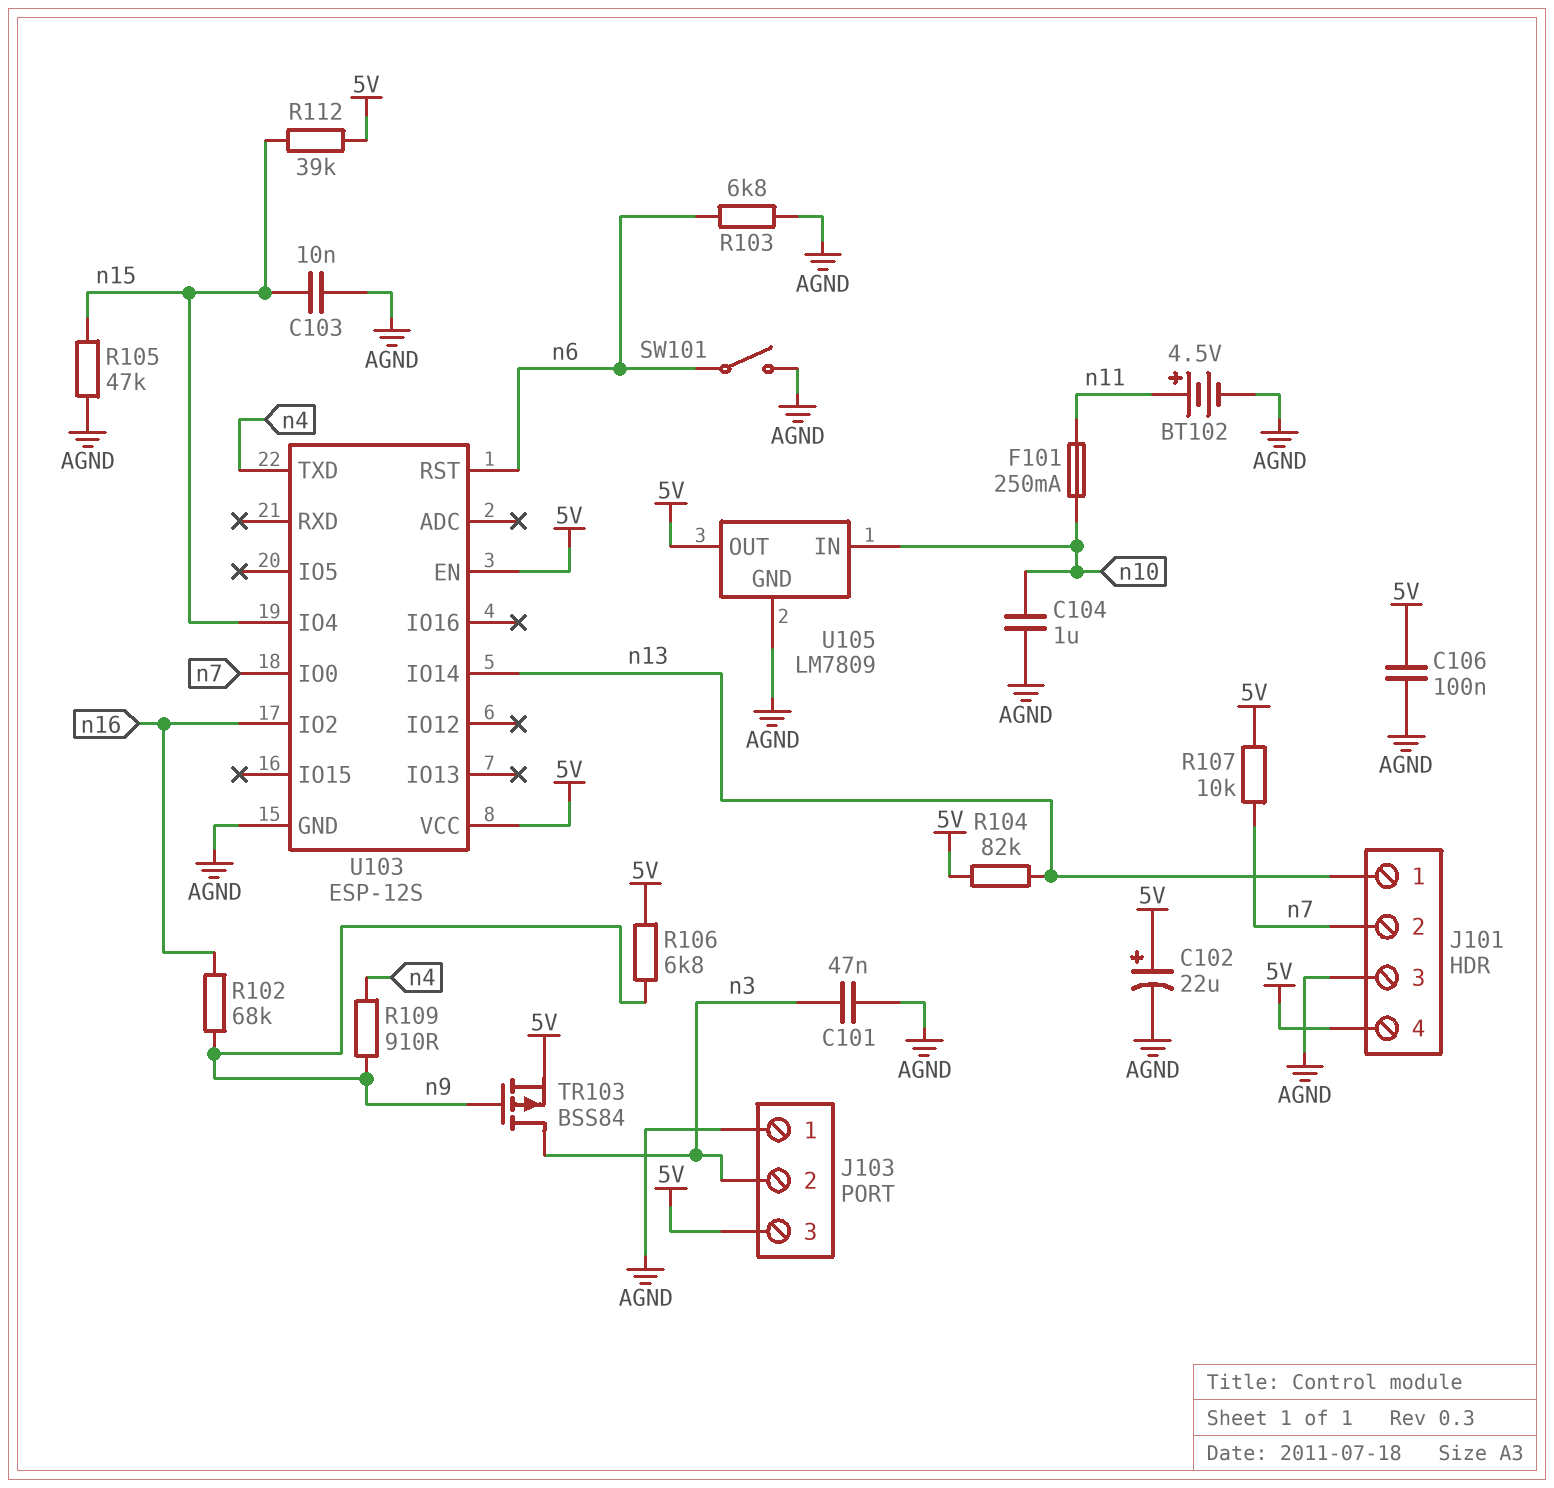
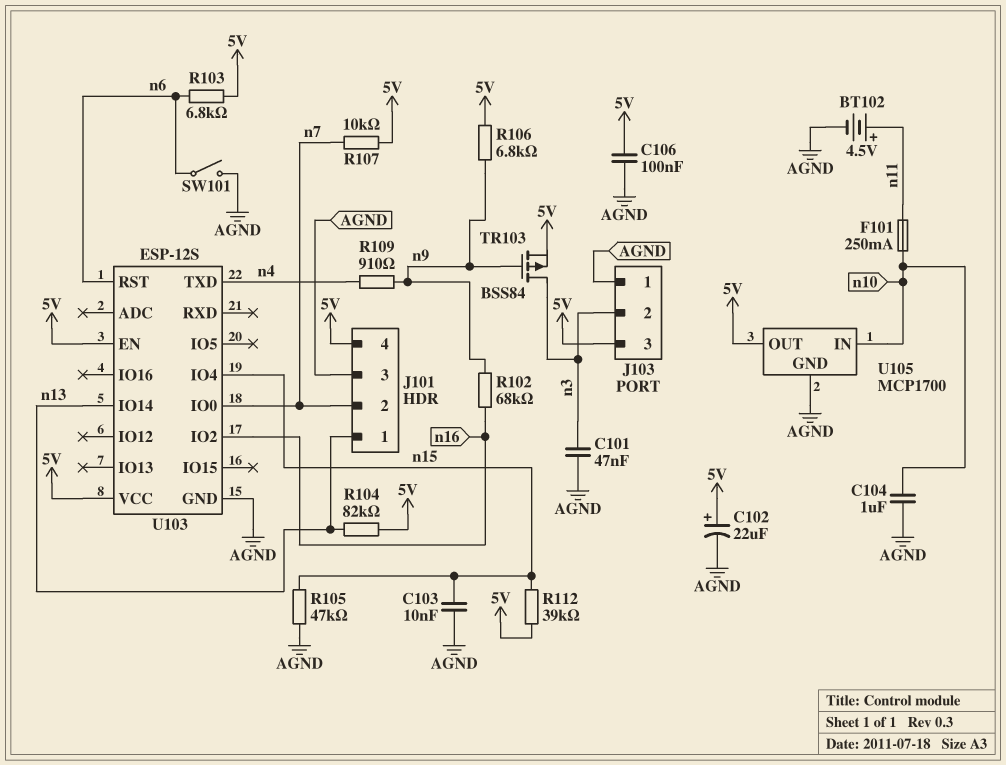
R103: 6.8k (AGND, n6) -> 6.8k (5V, n6)
U105: LM7809 -> MCP1700

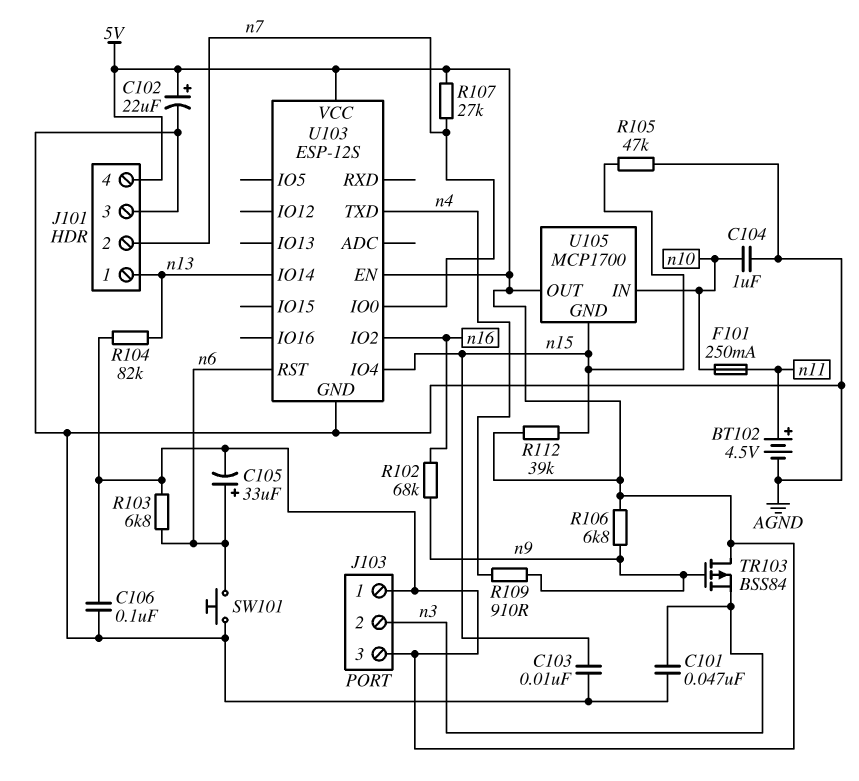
C105: none -> 33uF (plus n6, minus 5V)
J103 pin 1: AGND -> 5V
R107: 10k (5V, n7) -> 27k (5V, n7)
SW101: switch (AGND, n6) -> button (AGND, n6)
TR103: PMOS BSS84 (G n9, D n3, S 5V) -> PMOS BSS84 (G n9, D 5V, S n3)
U105 pin GND: AGND -> n15

